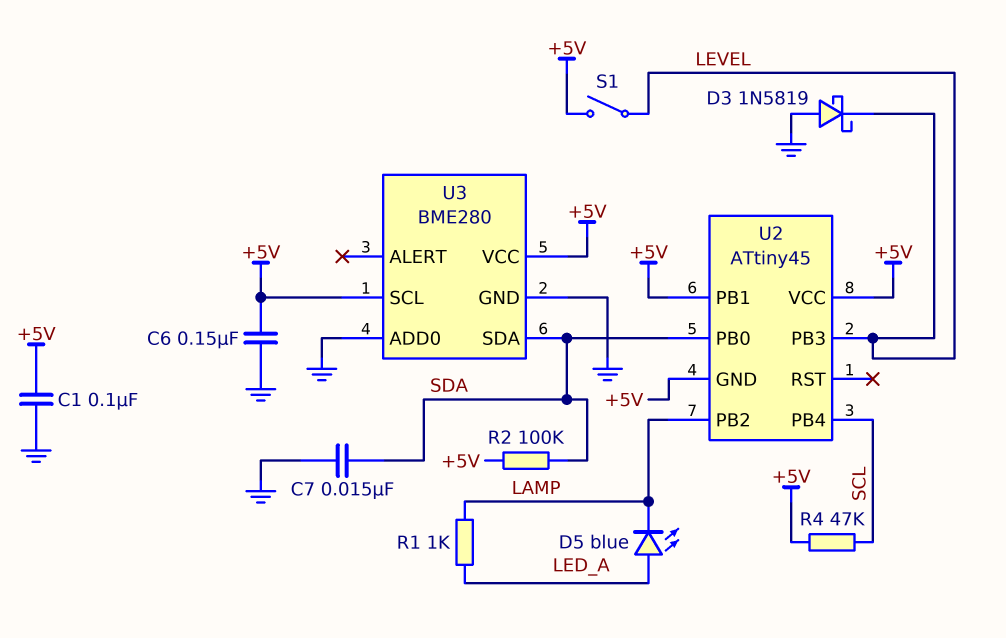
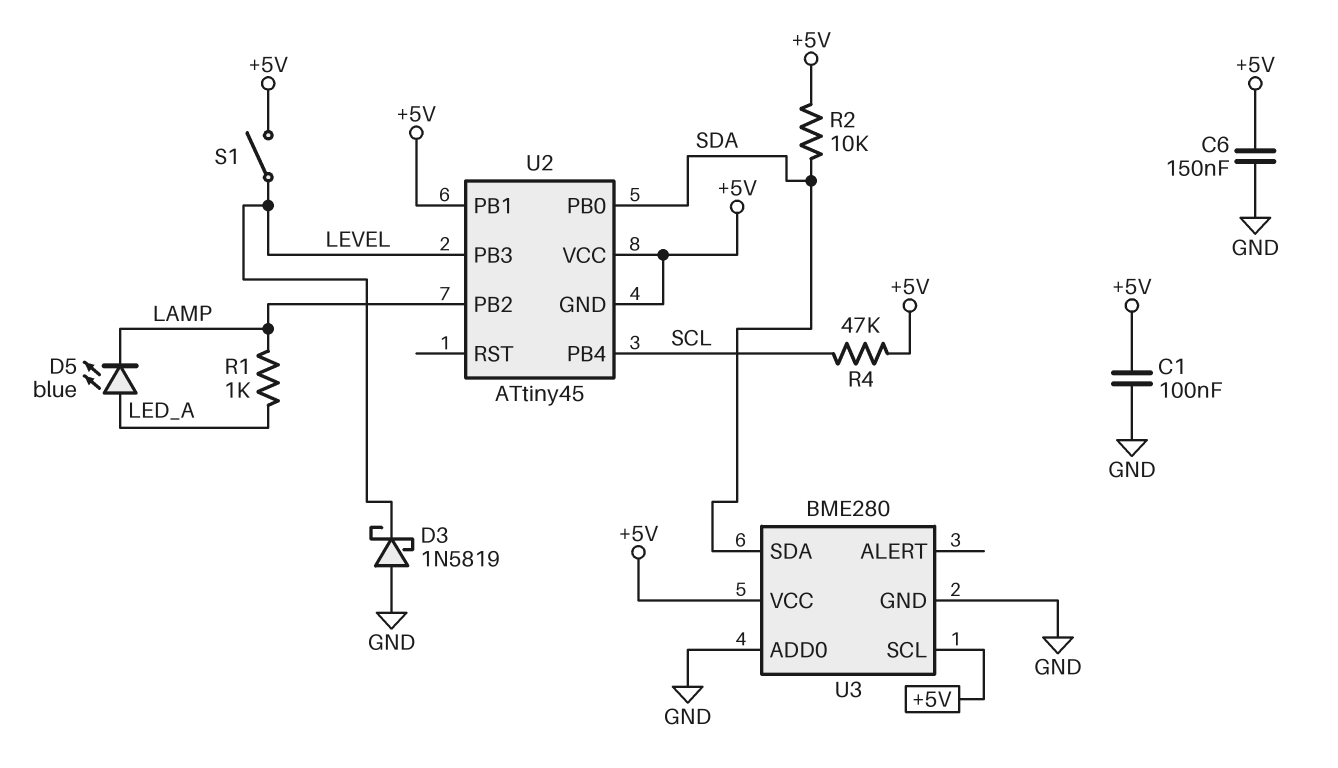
C7: 15nF (GND, SDA) -> none
R2: 100k (+5V, SDA) -> 10k (+5V, SDA)

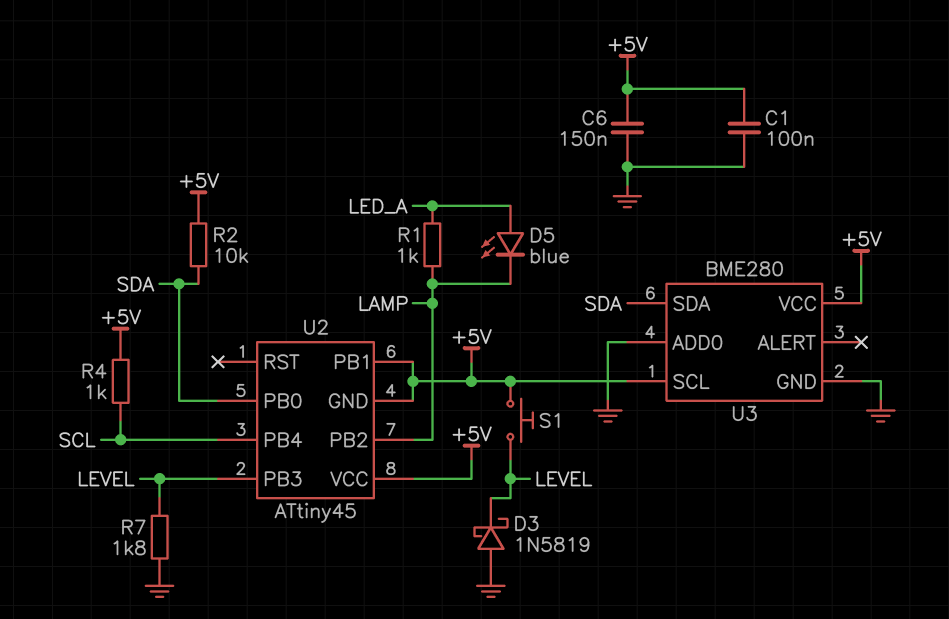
R4: 47k (+5V, SCL) -> 1k (+5V, SCL)
R7: none -> 1.8k (GND, LEVEL)
S1: switch (+5V, LEVEL) -> button (+5V, LEVEL)

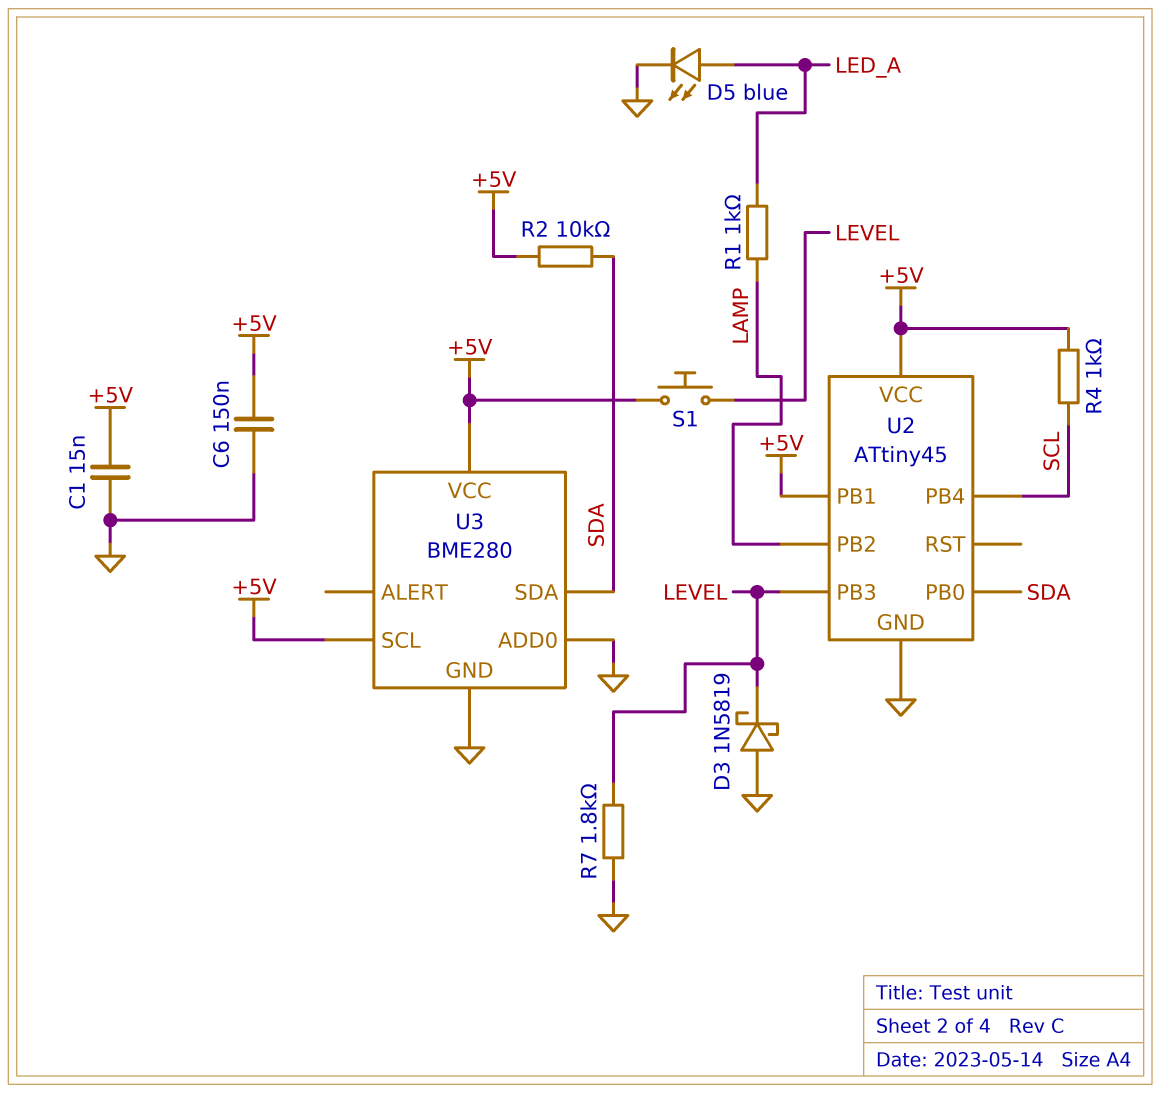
C1: 100nF (+5V, GND) -> 15nF (+5V, GND)
D5: LED blue (A LED_A, K LAMP) -> LED blue (A LED_A, K GND)
U2 pin GND: +5V -> GND

